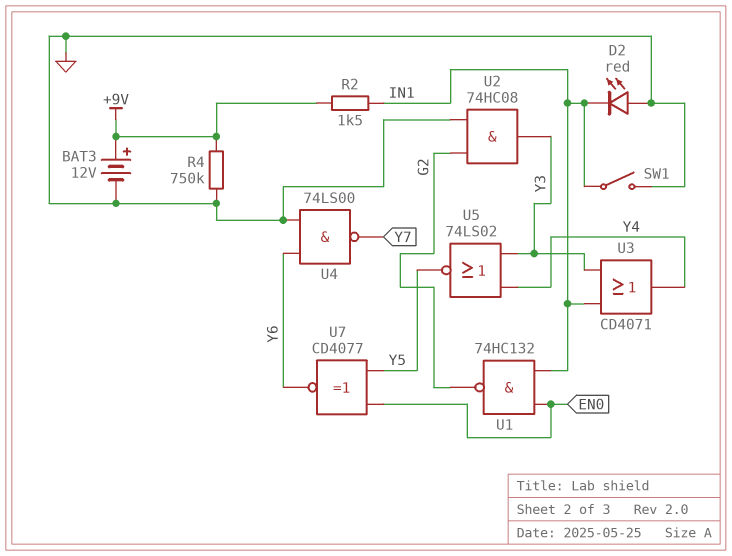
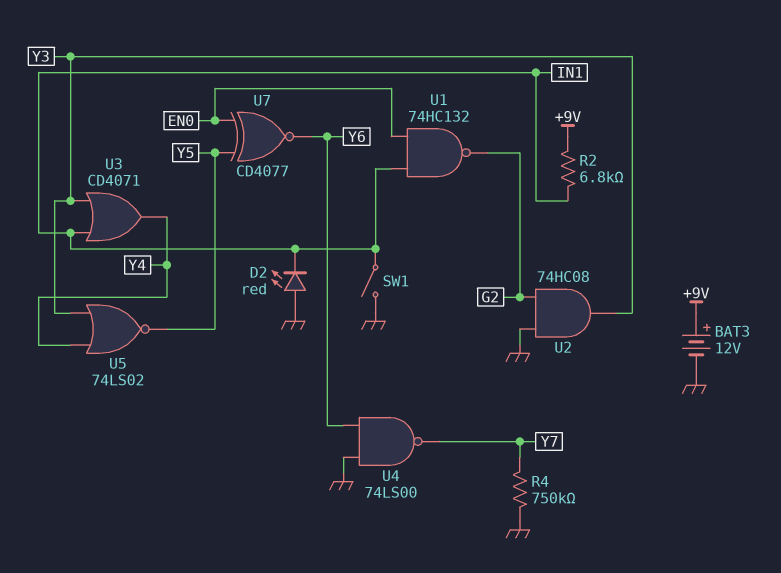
R2: 1.5k (+9V, IN1) -> 6.8k (+9V, IN1)
R4: 750k (+9V, GND) -> 750k (GND, Y7)

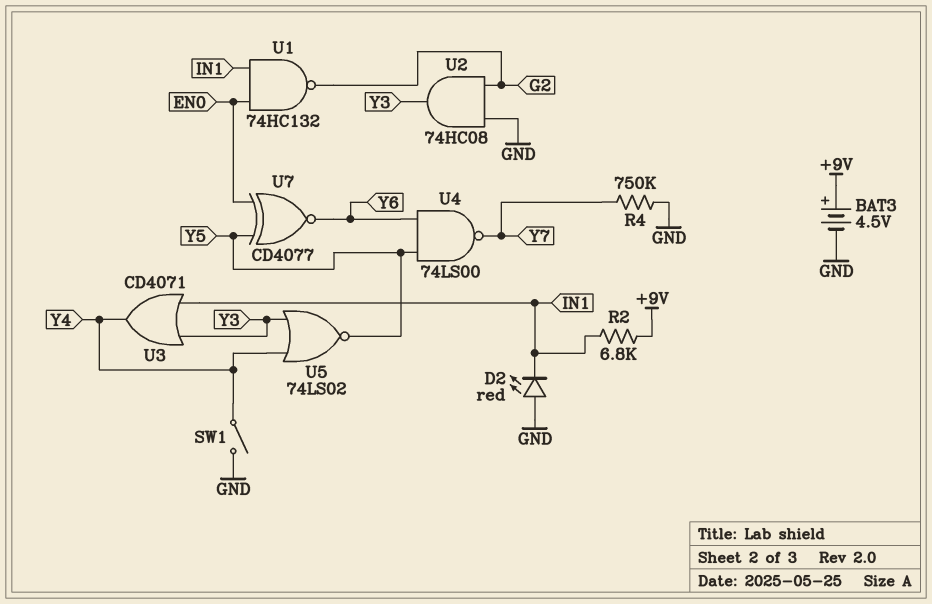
BAT3: 12V (plus +9V, minus GND) -> 4.5V (plus +9V, minus GND)
SW1: switch (GND, IN1) -> switch (GND, Y4)
U4: NAND 74LS00 (in GND, in Y6, out Y7) -> NAND 74LS00 (in Y5, in Y6, out Y7)

